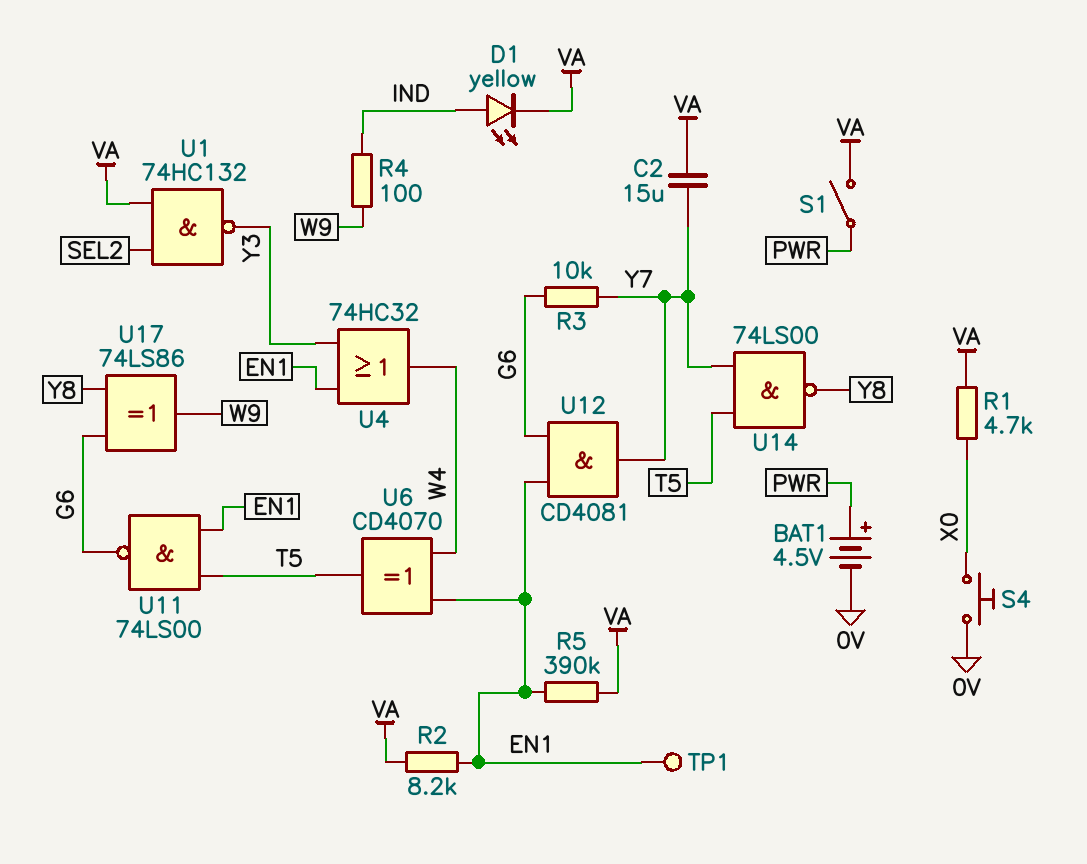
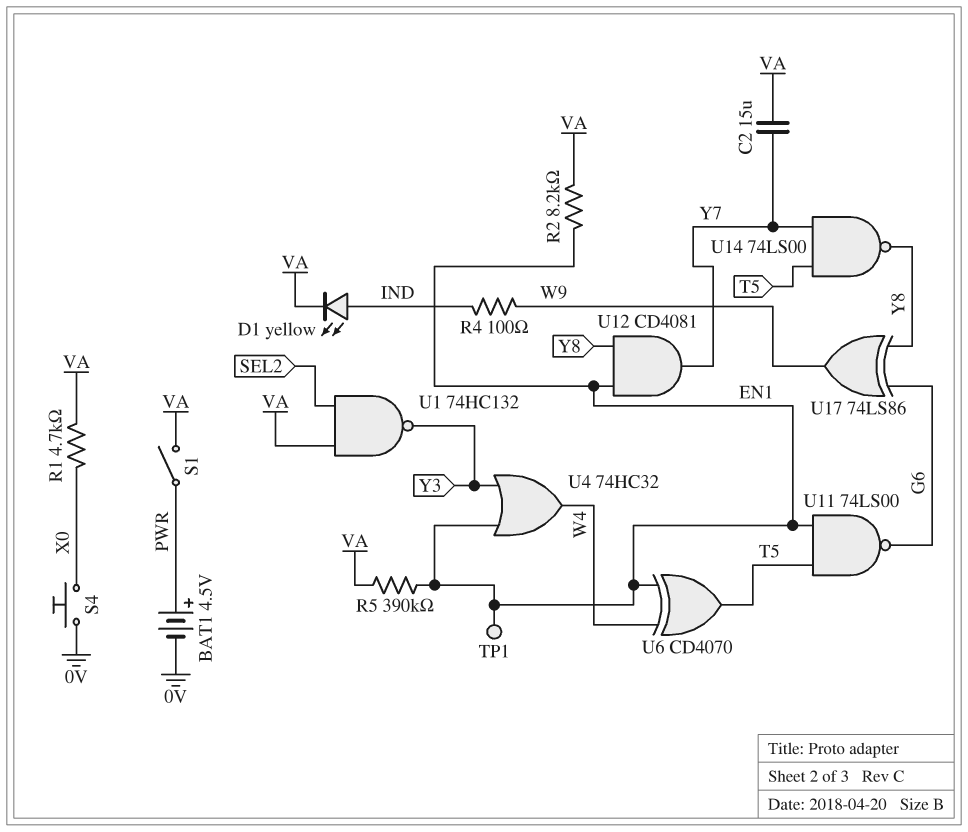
R3: 10k (G6, Y7) -> none
U12: AND CD4081 (in EN1, in G6, out Y7) -> AND CD4081 (in EN1, in Y8, out Y7)

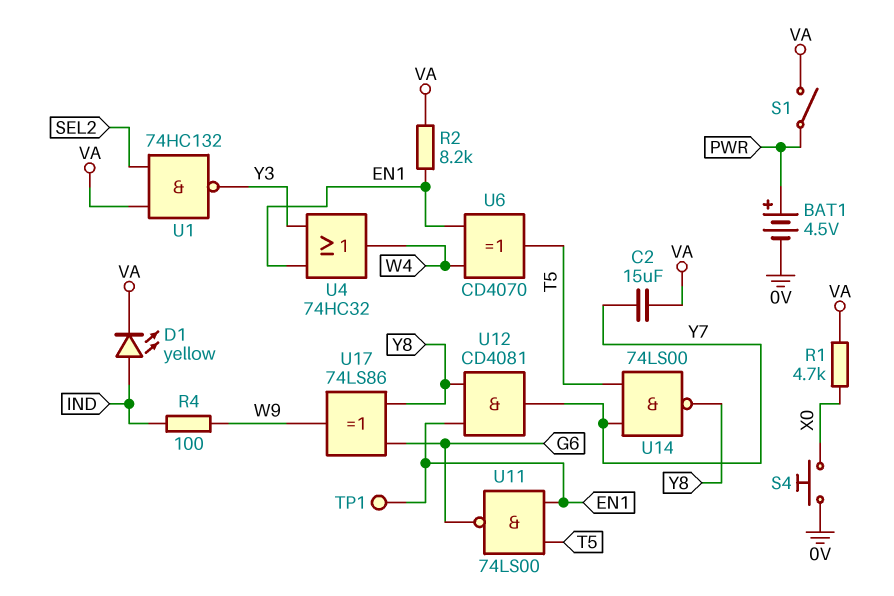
R5: 390k (EN1, VA) -> none

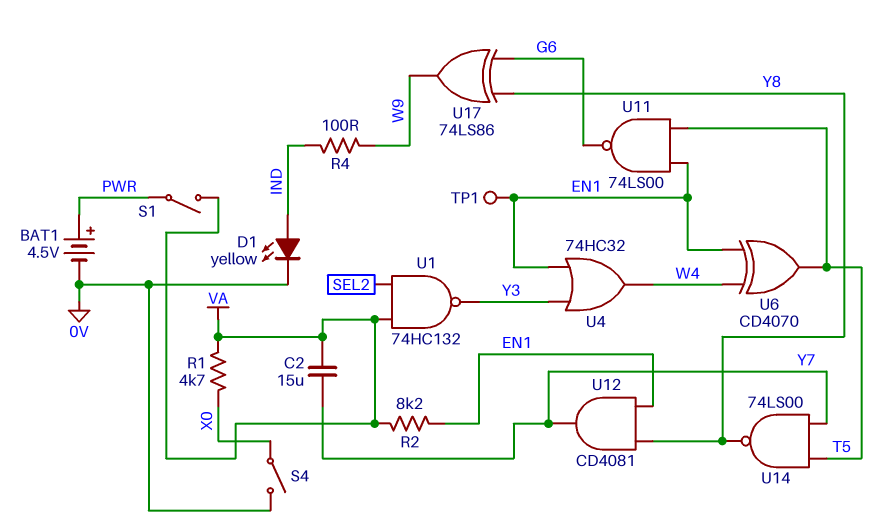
D1: LED yellow (A IND, K VA) -> LED yellow (A IND, K 0V)
S4: button (0V, X0) -> switch (0V, X0)

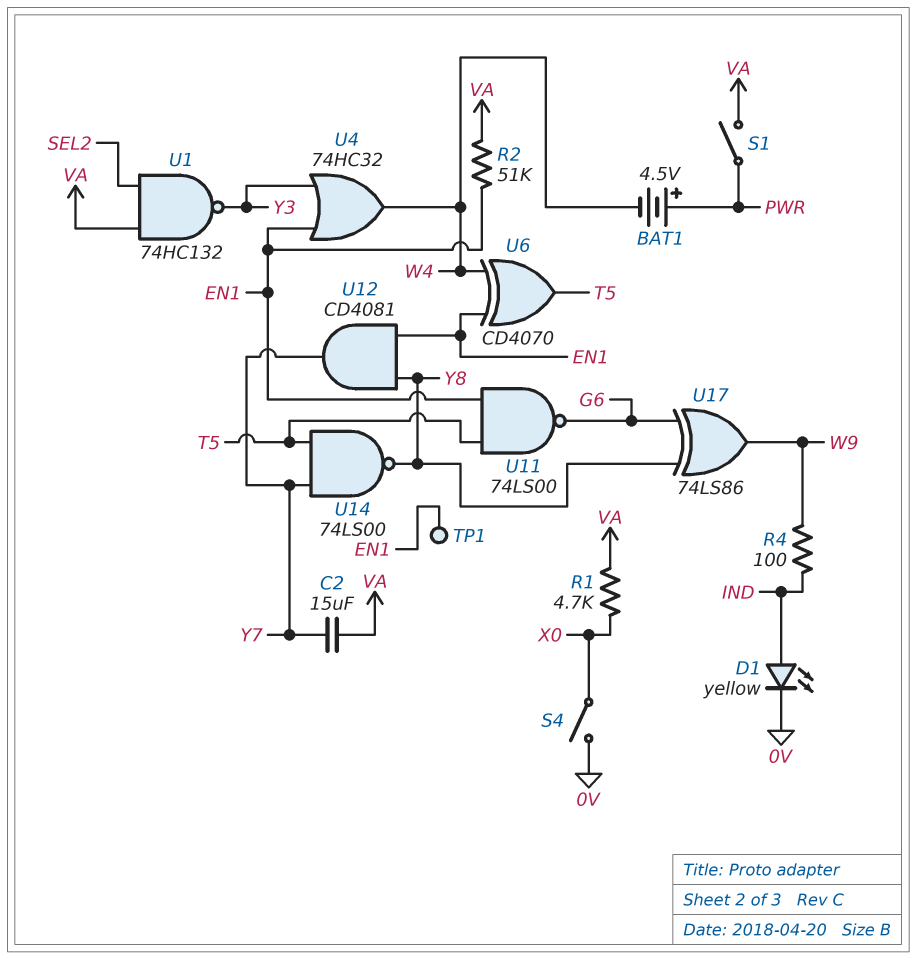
BAT1: 4.5V (plus PWR, minus 0V) -> 4.5V (plus PWR, minus W4)
R2: 8.2k (EN1, VA) -> 51k (EN1, VA)

